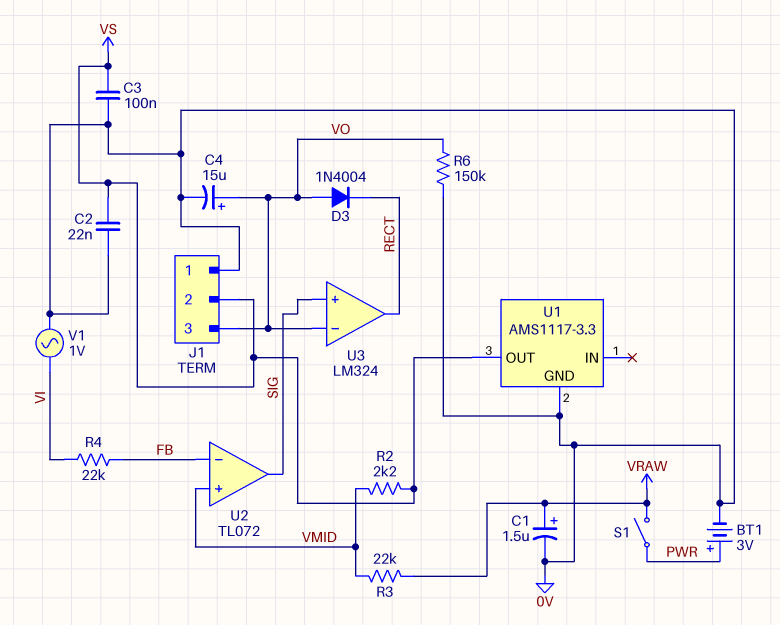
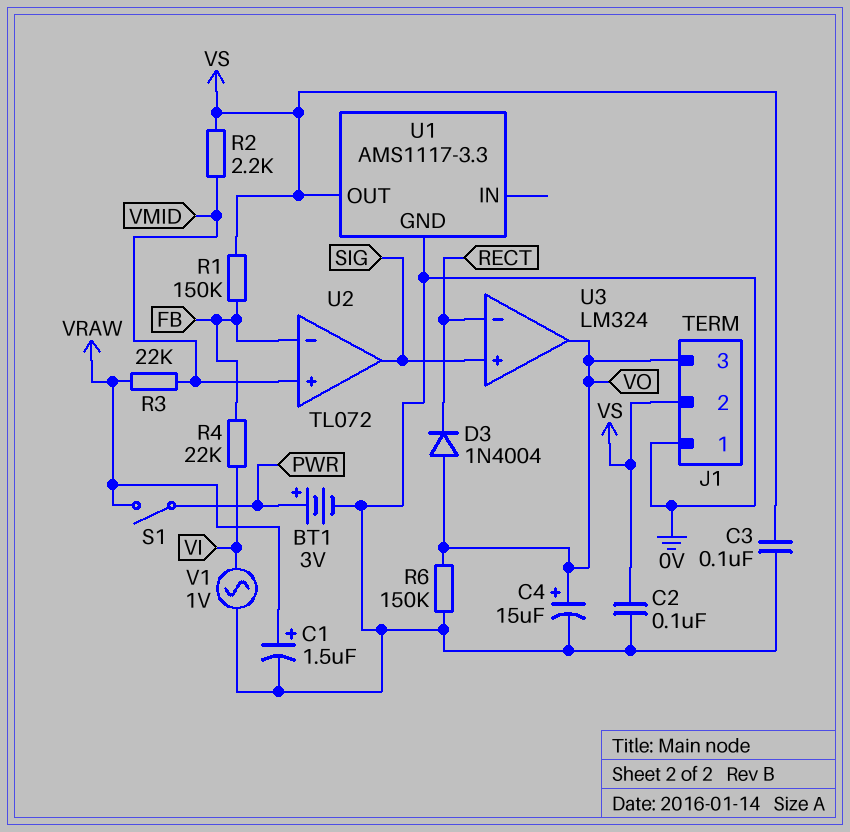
C2: 22nF (0V, VS) -> 100nF (0V, VS)
R1: none -> 150k (FB, VS)
U3 pin in-: VO -> RECT
U3 pin out: RECT -> VO

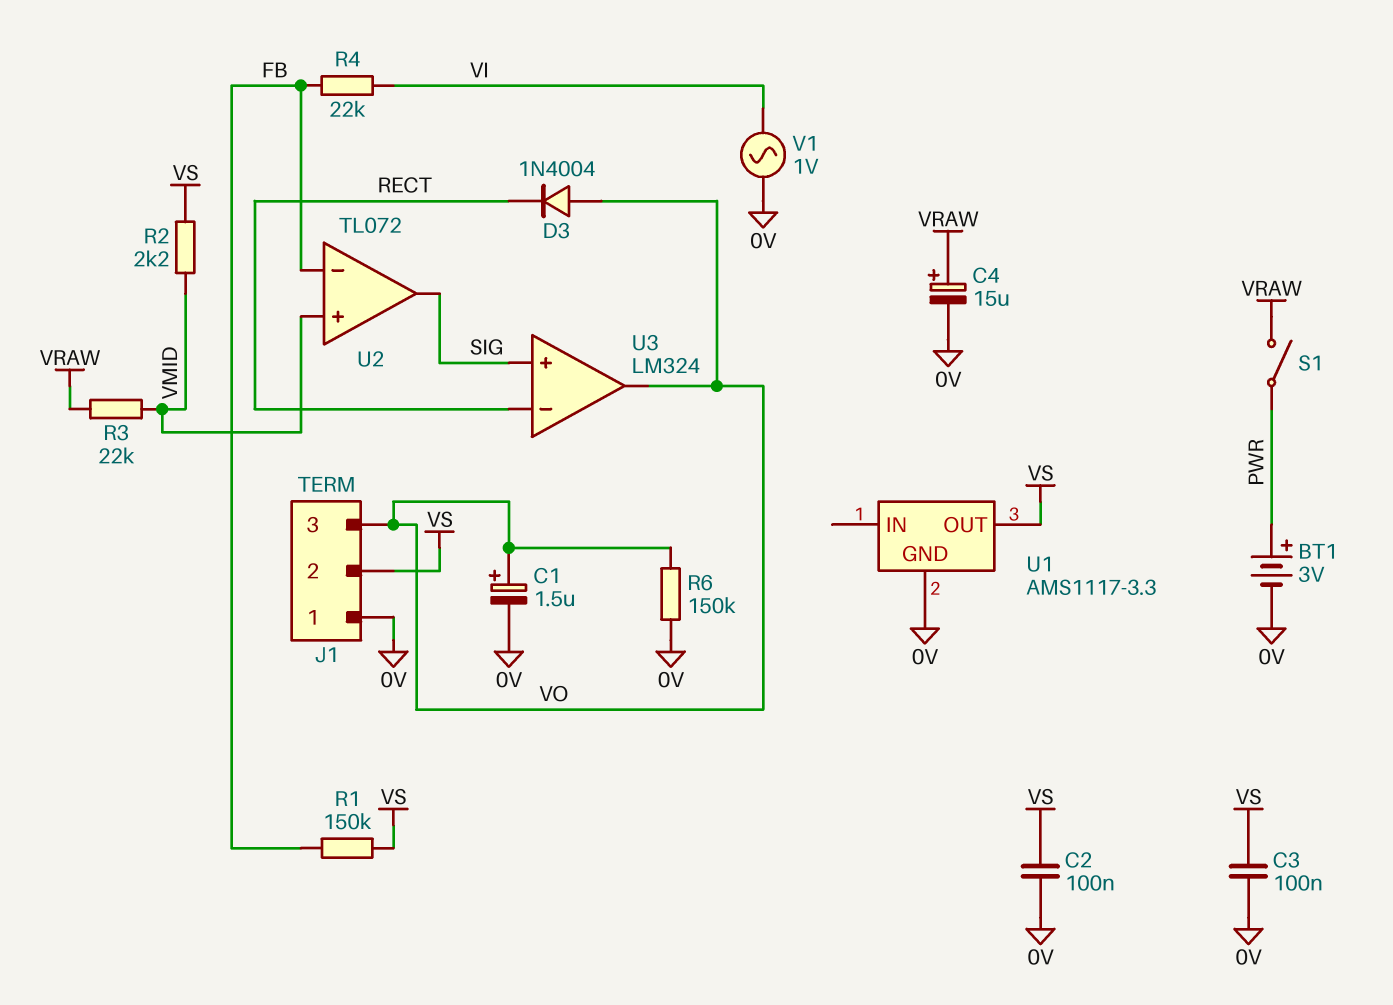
C1: 1.5uF (plus VRAW, minus 0V) -> 1.5uF (plus VO, minus 0V)
C4: 15uF (plus VO, minus 0V) -> 15uF (plus VRAW, minus 0V)

